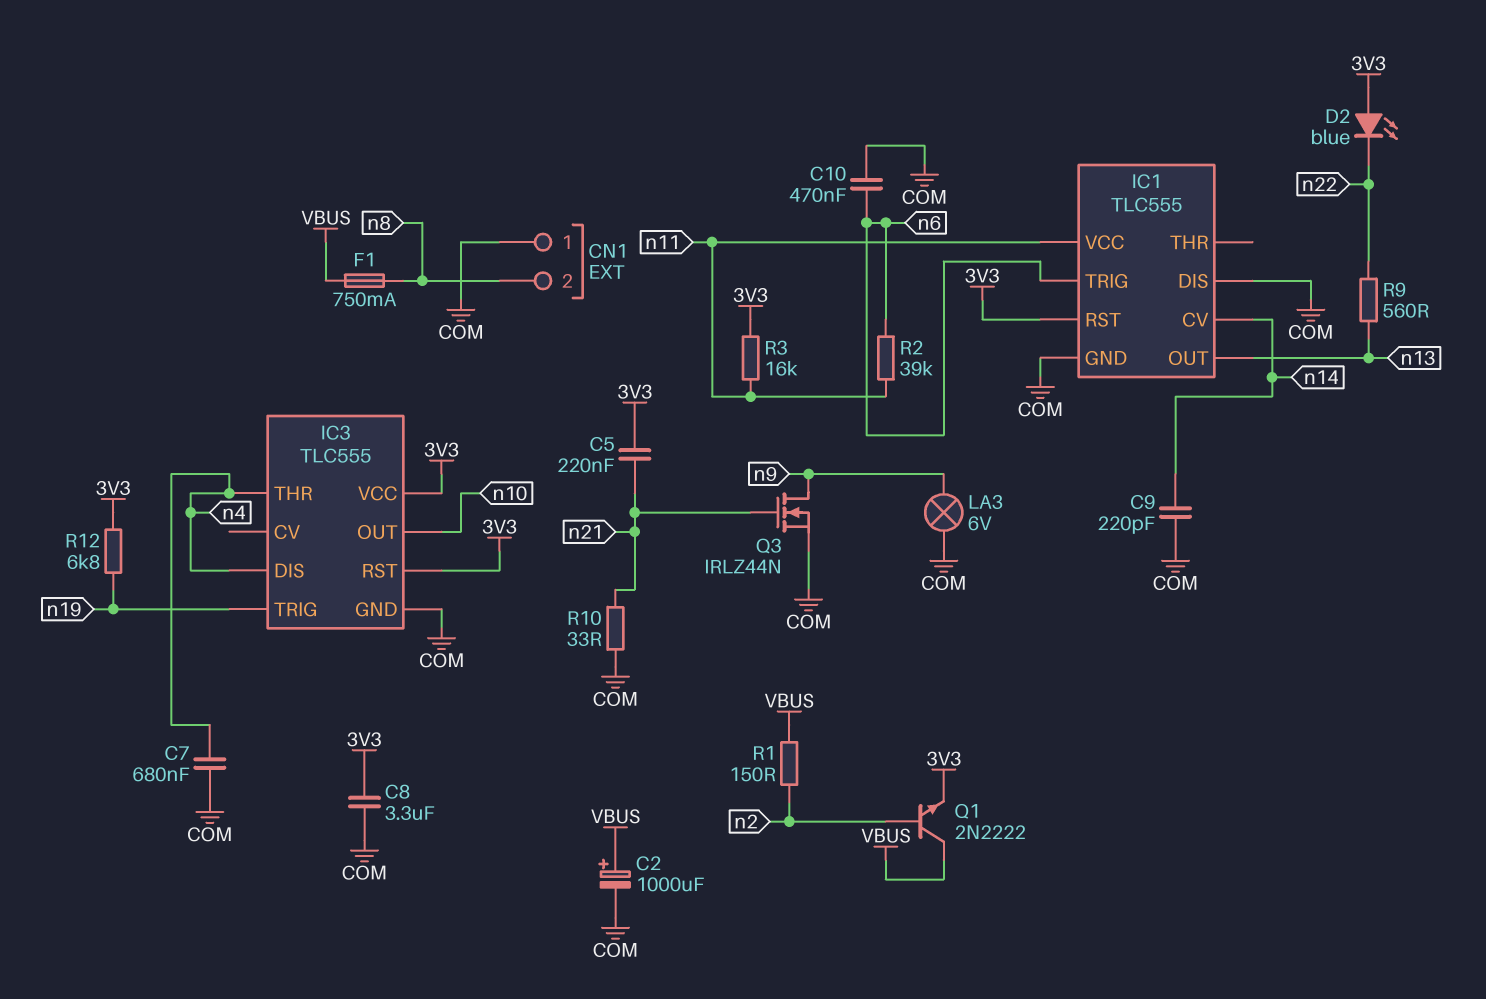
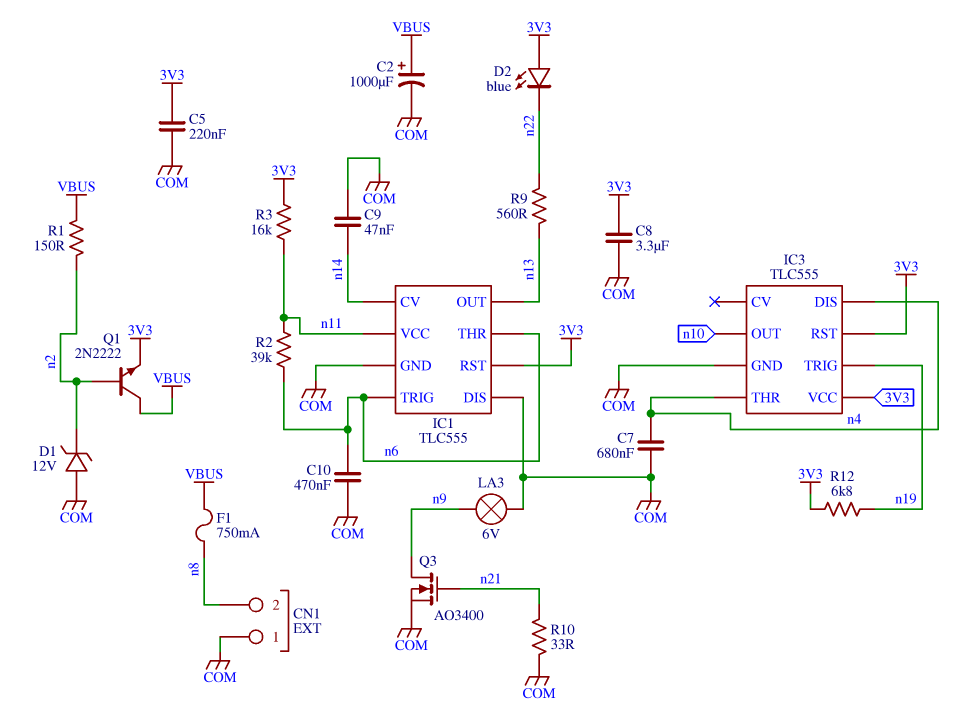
C5: 220nF (3V3, n21) -> 220nF (3V3, COM)
C9: 220pF (COM, n14) -> 47nF (COM, n14)
D1: none -> zener 12V (A COM, K n2)
IC1 pin THR: none -> n6
Q3: NMOS IRLZ44N (G n21, D n9, S COM) -> NMOS AO3400 (G n21, D n9, S COM)

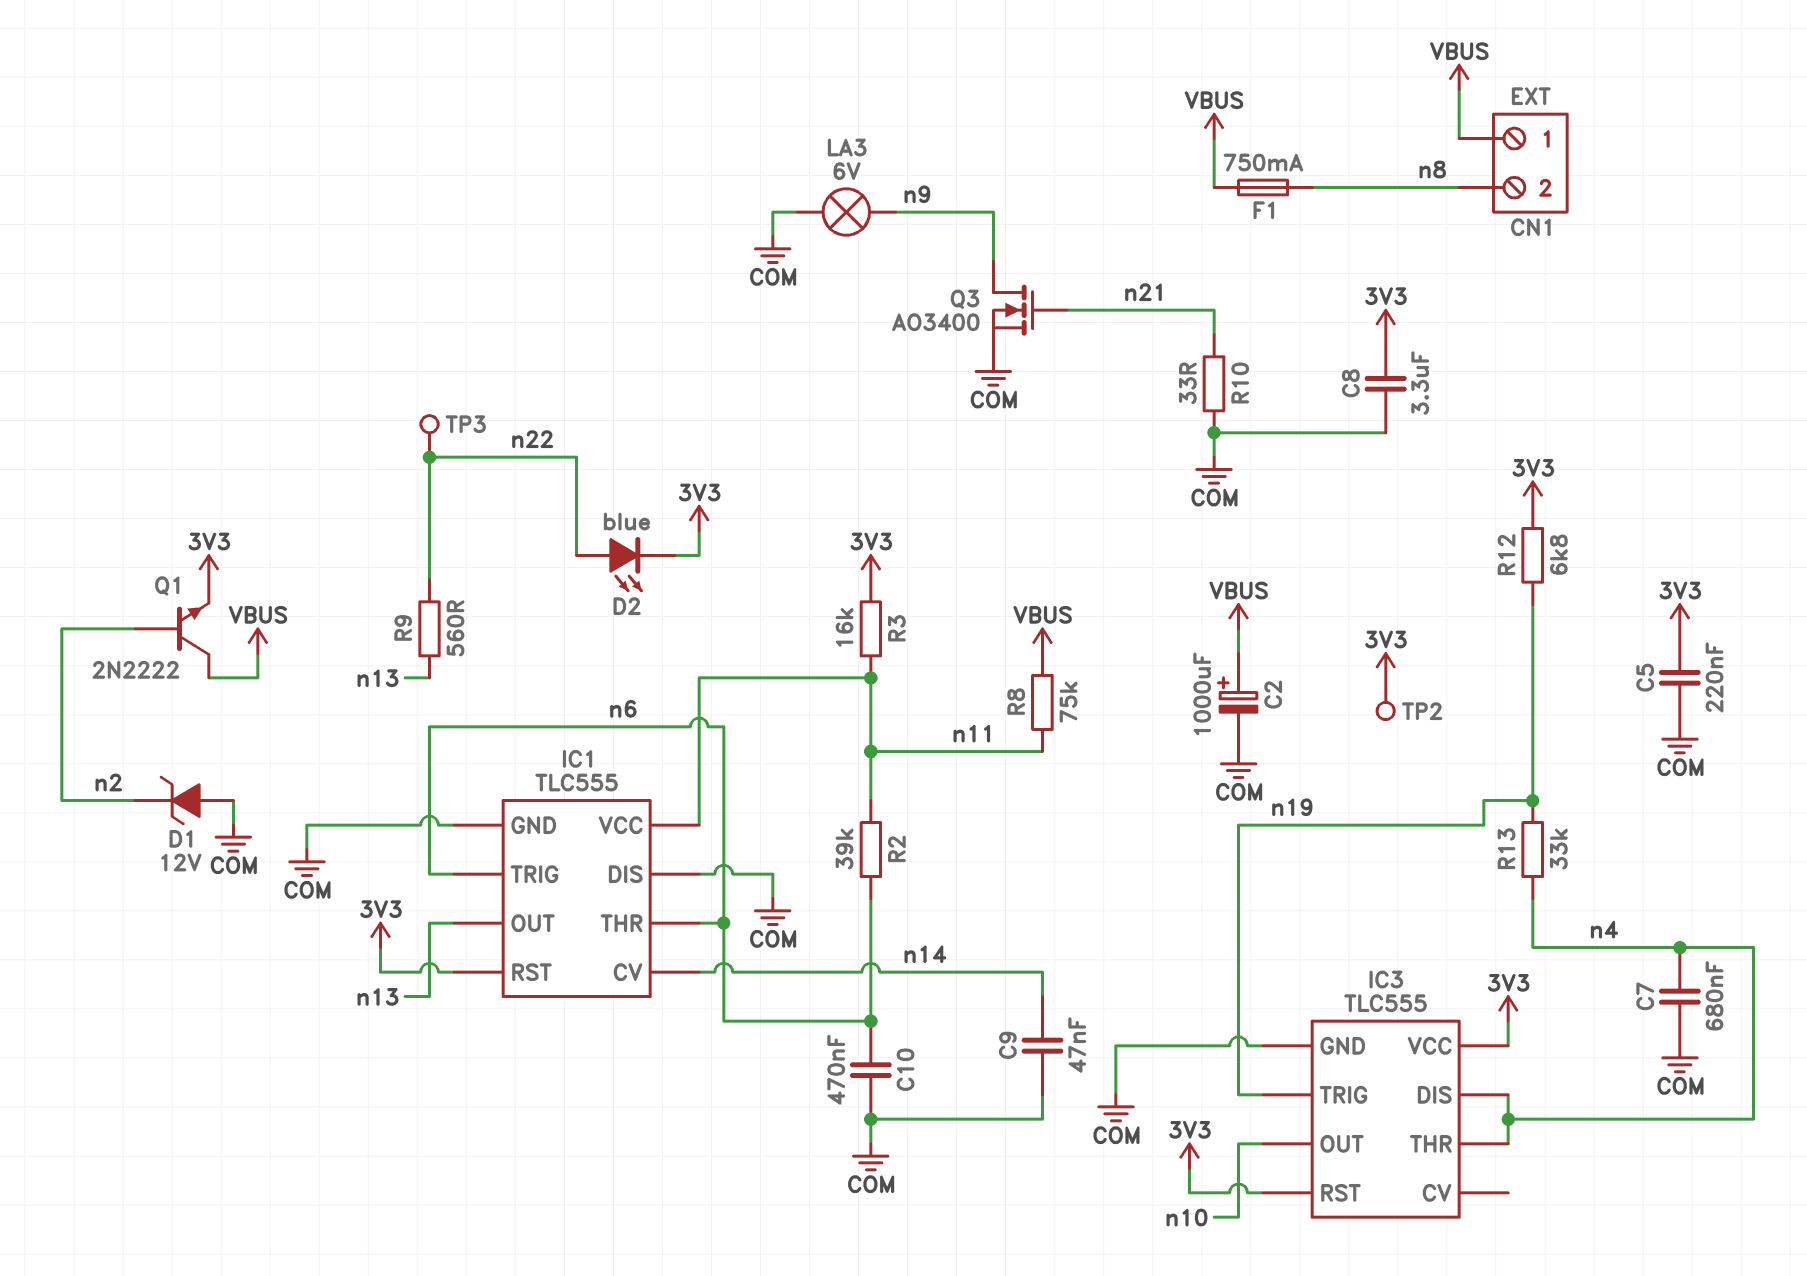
CN1 pin 1: COM -> VBUS
D2: LED blue (A 3V3, K n22) -> LED blue (A n22, K 3V3)
R1: 150 (VBUS, n2) -> none
R8: none -> 75k (VBUS, n11)
R13: none -> 33k (n4, n19)
TP2: none -> test point (3V3)
TP3: none -> test point (n22)

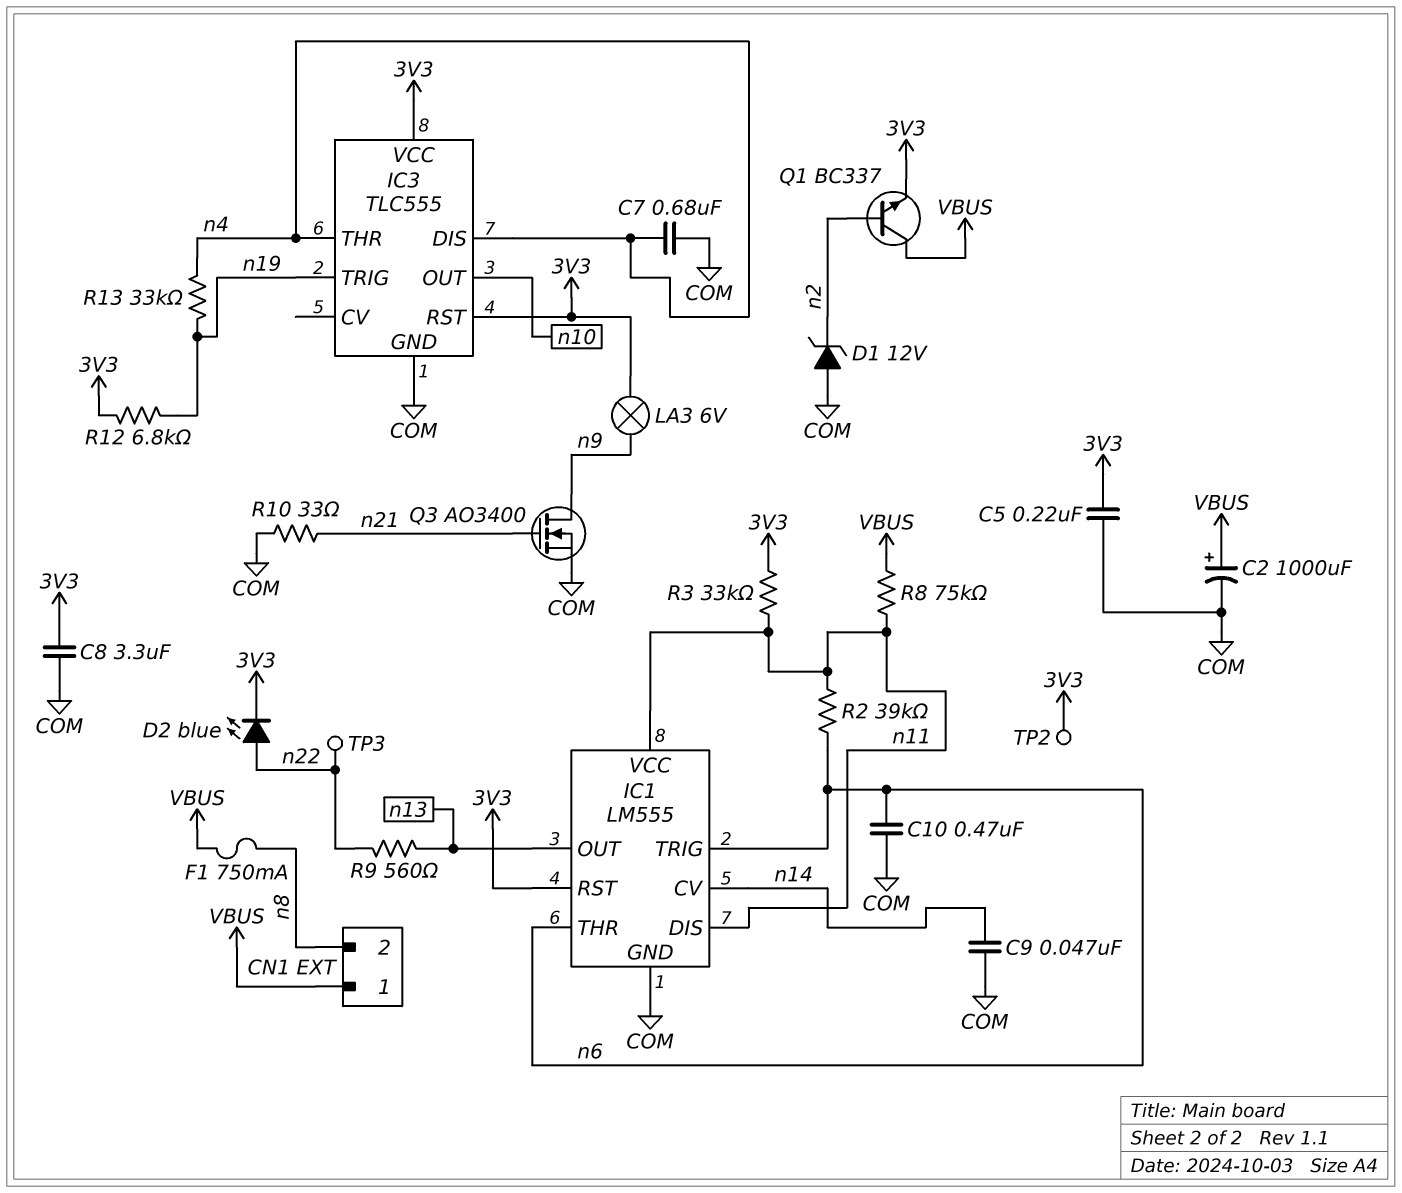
IC1: TLC555 -> LM555
IC1 pin DIS: COM -> n11
LA3: lamp 6V (COM, n9) -> lamp 6V (3V3, n9)
Q1: NPN 2N2222 (B n2, C VBUS, E 3V3) -> NPN BC337 (B n2, C VBUS, E 3V3)
R3: 16k (3V3, n11) -> 33k (3V3, n11)

